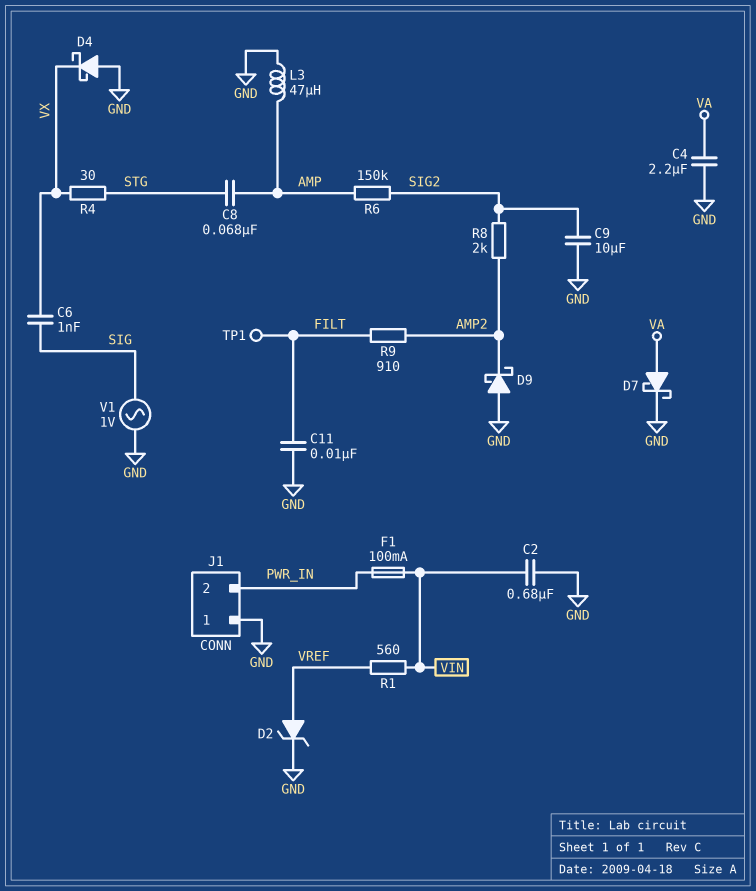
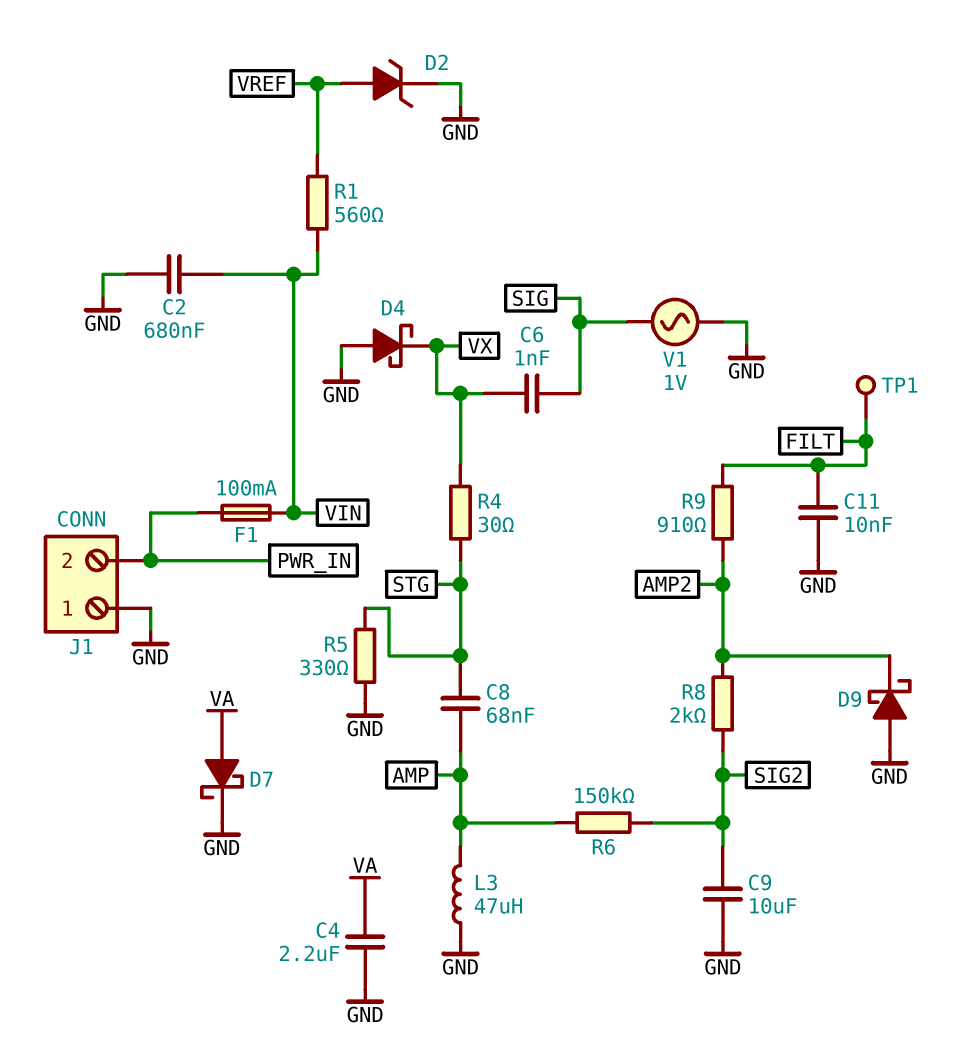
R5: none -> 330 (GND, STG)

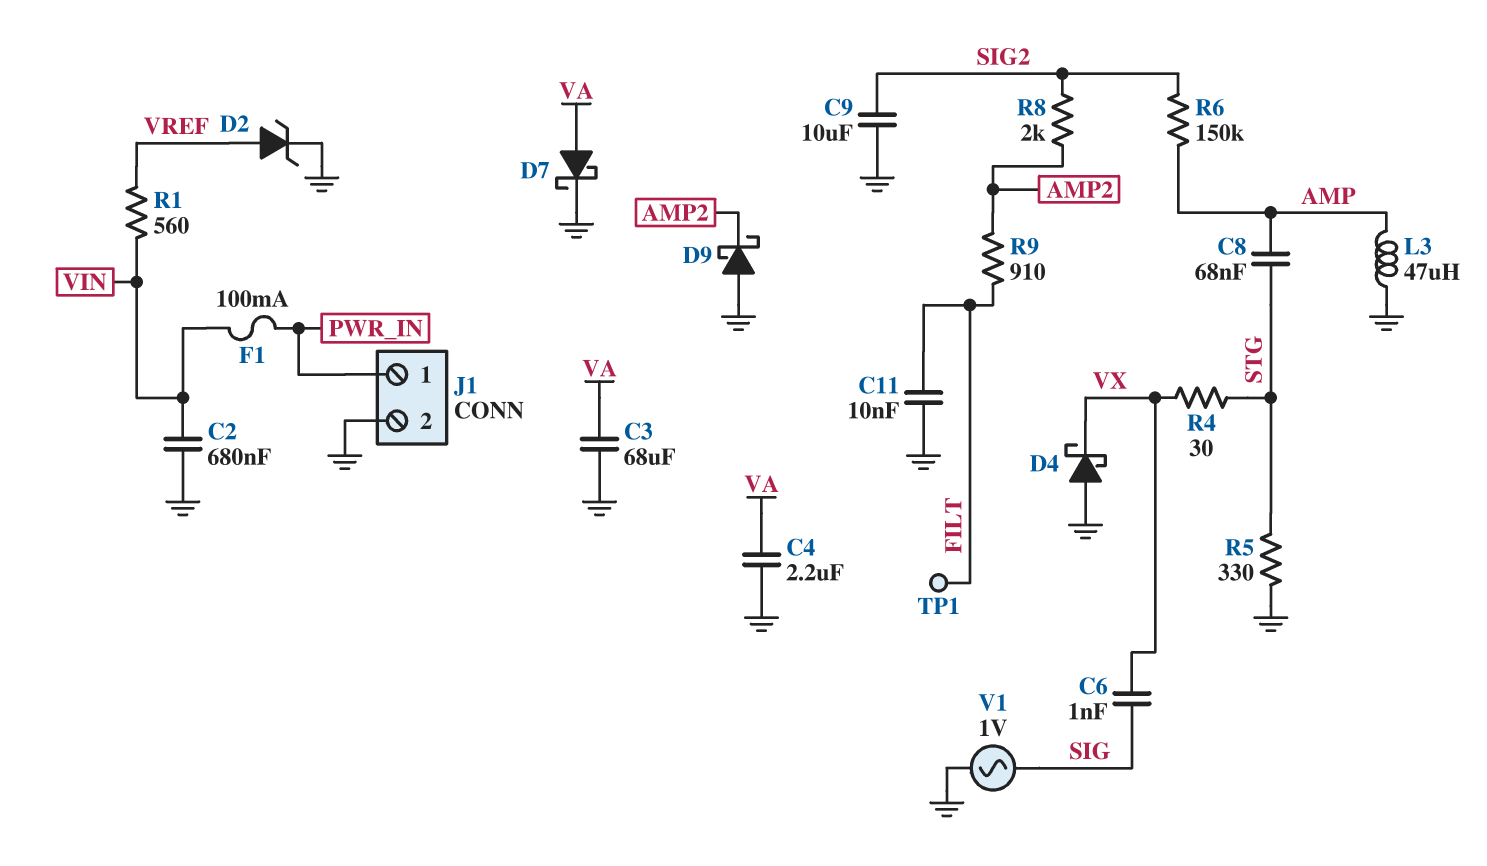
C3: none -> 68uF (GND, VA)
J1 pin 1: GND -> PWR_IN
J1 pin 2: PWR_IN -> GND

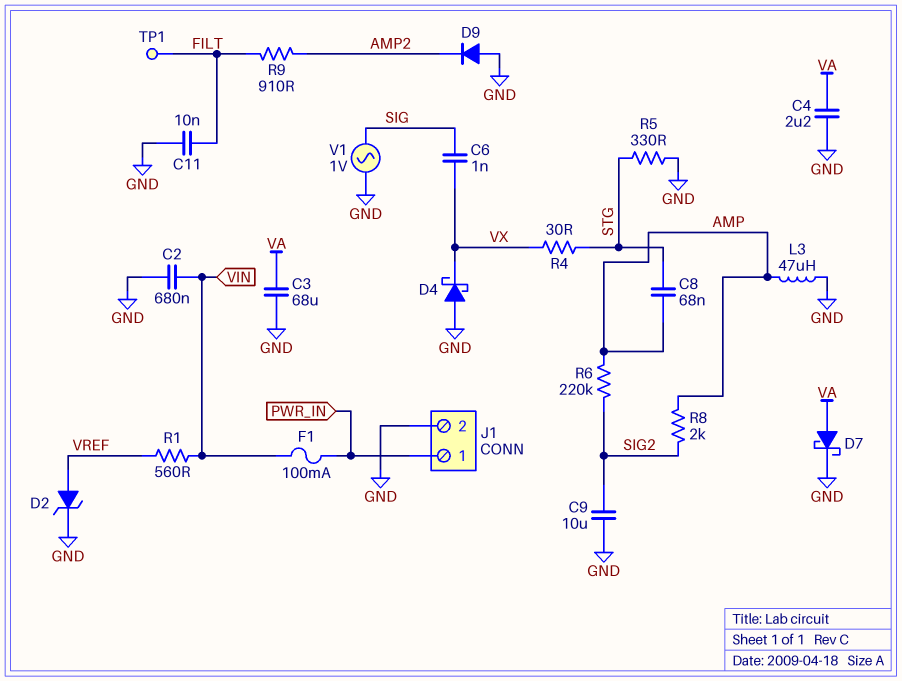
D9: schottky (A GND, K AMP2) -> diode (A GND, K AMP2)
R6: 150k (AMP, SIG2) -> 220k (AMP, SIG2)
R8: 2k (AMP2, SIG2) -> 2k (AMP, SIG2)

